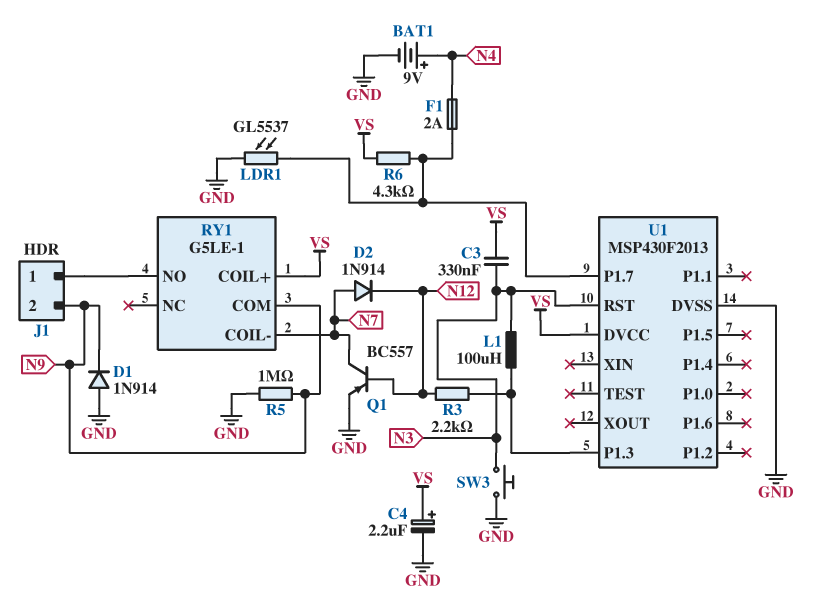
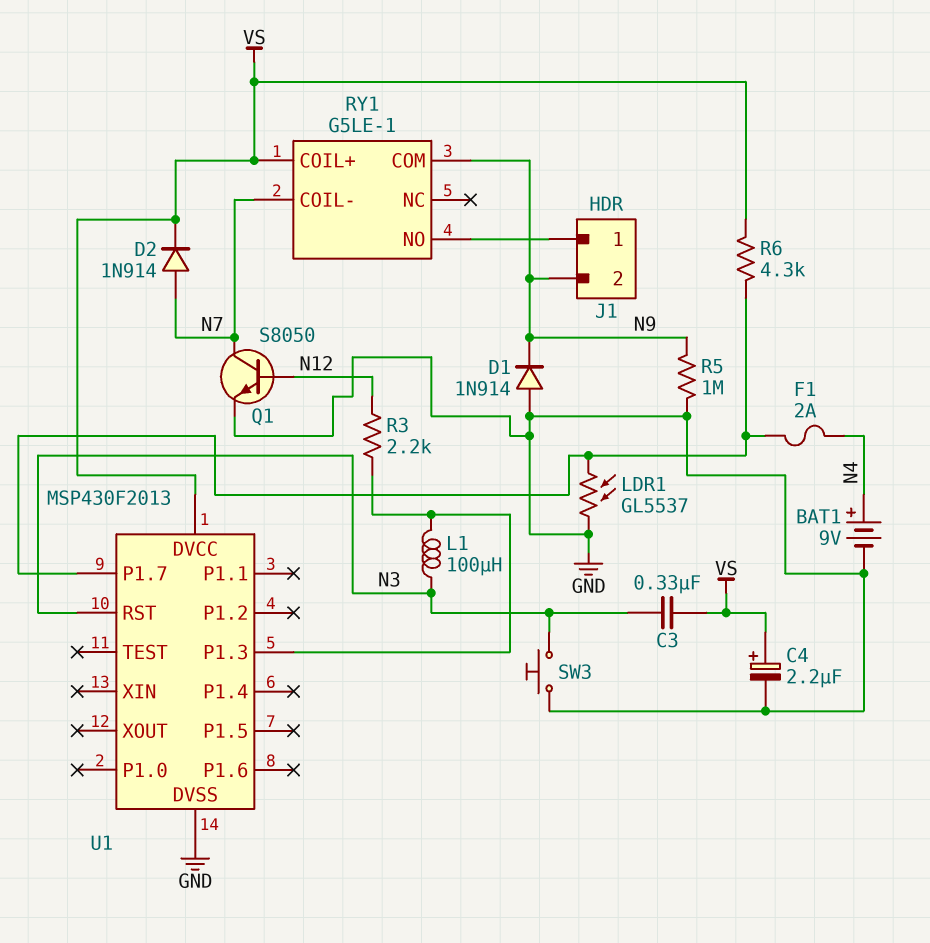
D2: diode 1N914 (A N7, K N12) -> diode 1N914 (A N7, K VS)
Q1: PNP BC557 (B N12, C N7, E GND) -> NPN S8050 (B N12, C N7, E GND)

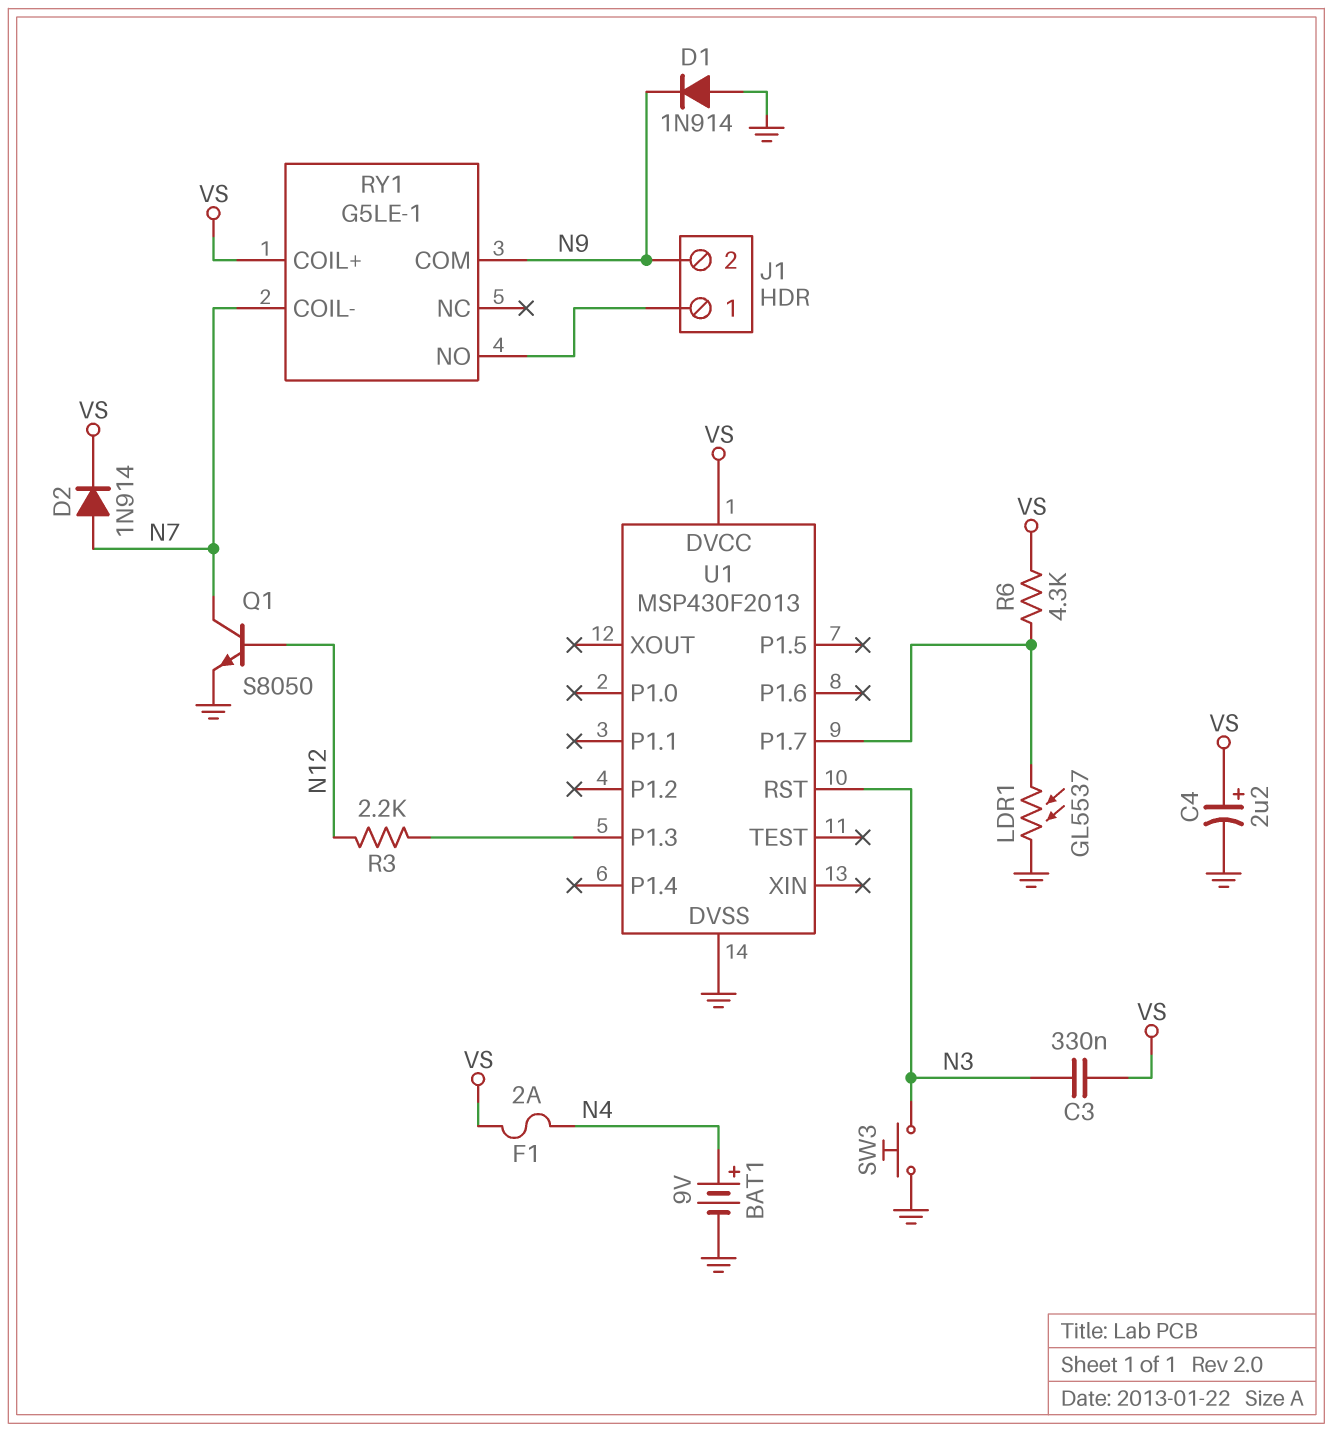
F1: 2A (N4, U1/P1.7) -> 2A (N4, VS)
L1: 100uH (N3, U1/P1.3) -> none
R5: 1M (GND, N9) -> none

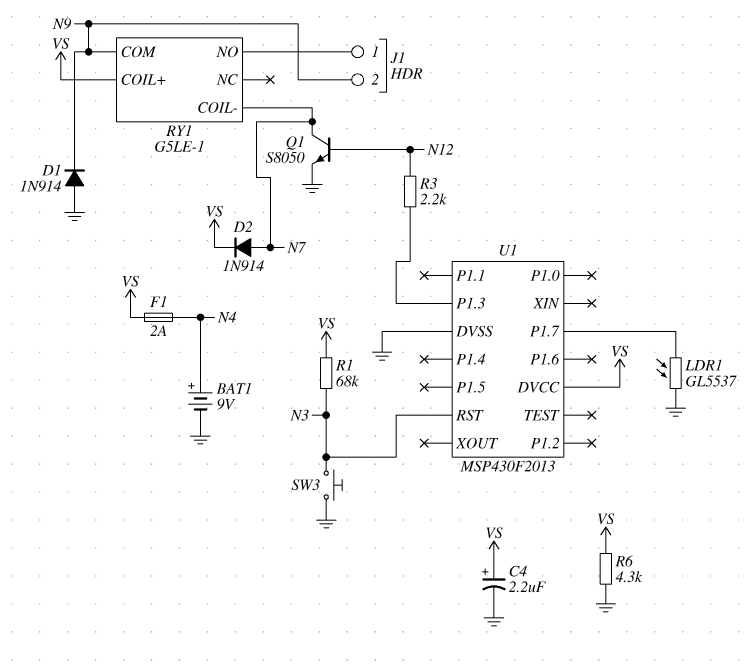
C3: 330nF (N3, VS) -> none
R1: none -> 68k (N3, VS)
R6: 4.3k (U1/P1.7, VS) -> 4.3k (GND, VS)

